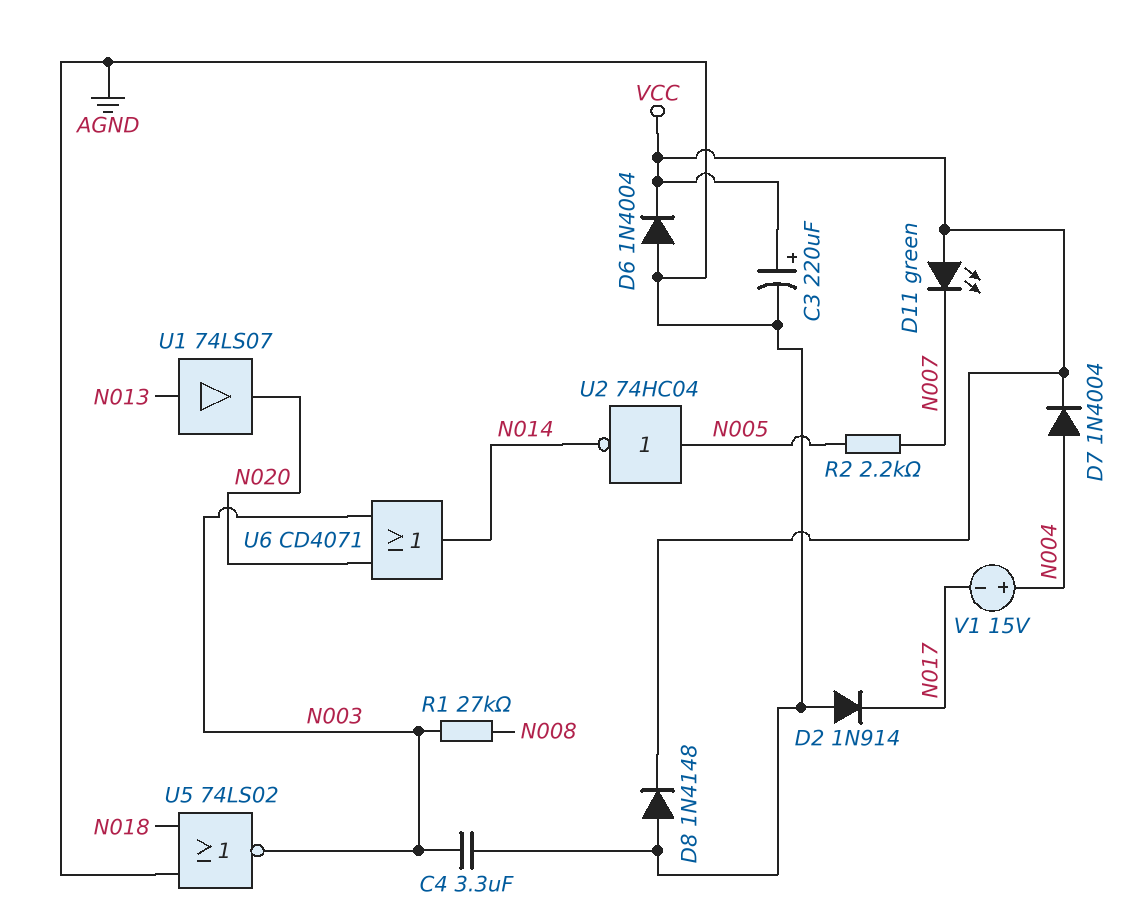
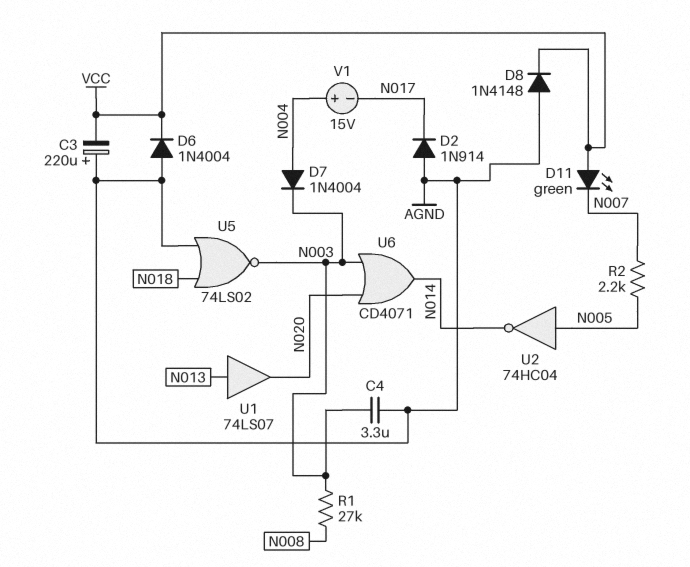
C3: 220uF (plus VCC, minus AGND) -> 220uF (plus AGND, minus VCC)
D7: diode 1N4004 (A N004, K VCC) -> diode 1N4004 (A N004, K N003)

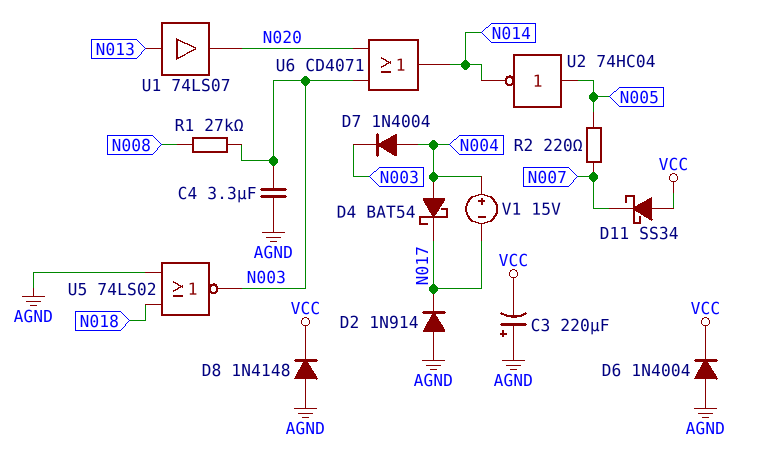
D4: none -> schottky BAT54 (A N004, K N017)
D11: LED green (A VCC, K N007) -> schottky SS34 (A VCC, K N007)
R2: 2.2k (N005, N007) -> 220 (N005, N007)

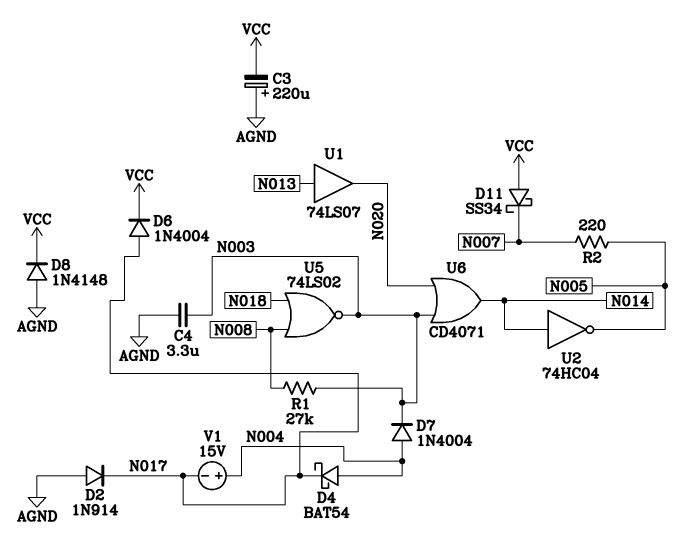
D6: diode 1N4004 (A AGND, K VCC) -> diode 1N4004 (A N017, K VCC)
U2: NOT 74HC04 (in N005, out N014) -> NOT 74HC04 (in N014, out N005)
U5: NOR 74LS02 (in AGND, in N018, out N003) -> NOR 74LS02 (in N008, in N018, out N003)

